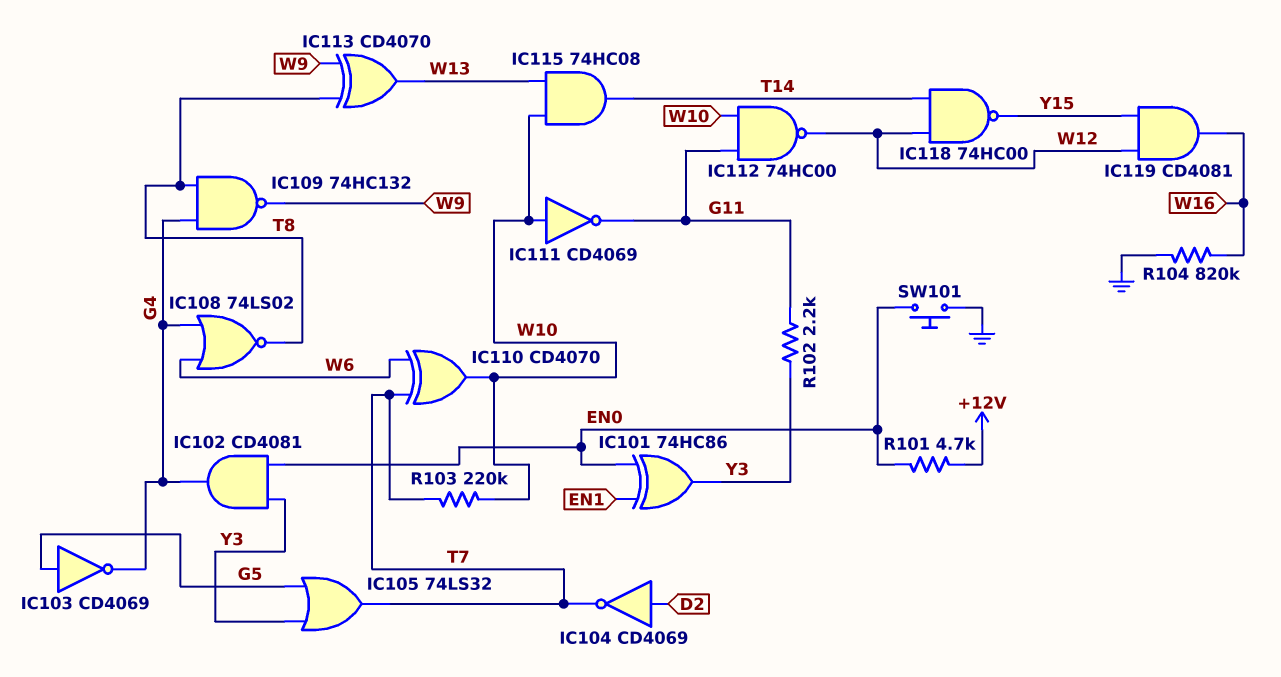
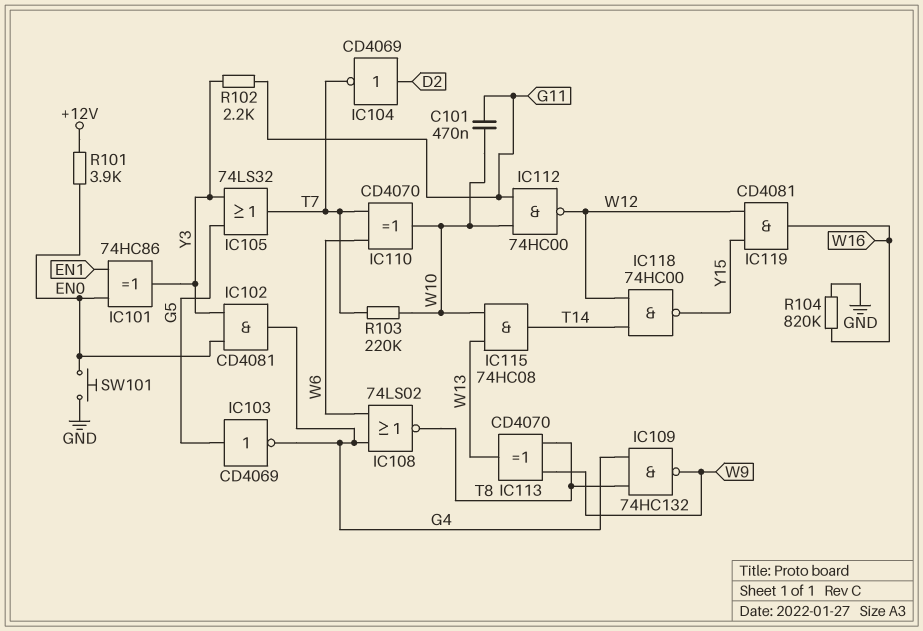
C101: none -> 470nF (G11, W10)
IC111: NOT CD4069 (in W10, out G11) -> none
R101: 4.7k (+12V, EN0) -> 3.9k (+12V, EN0)

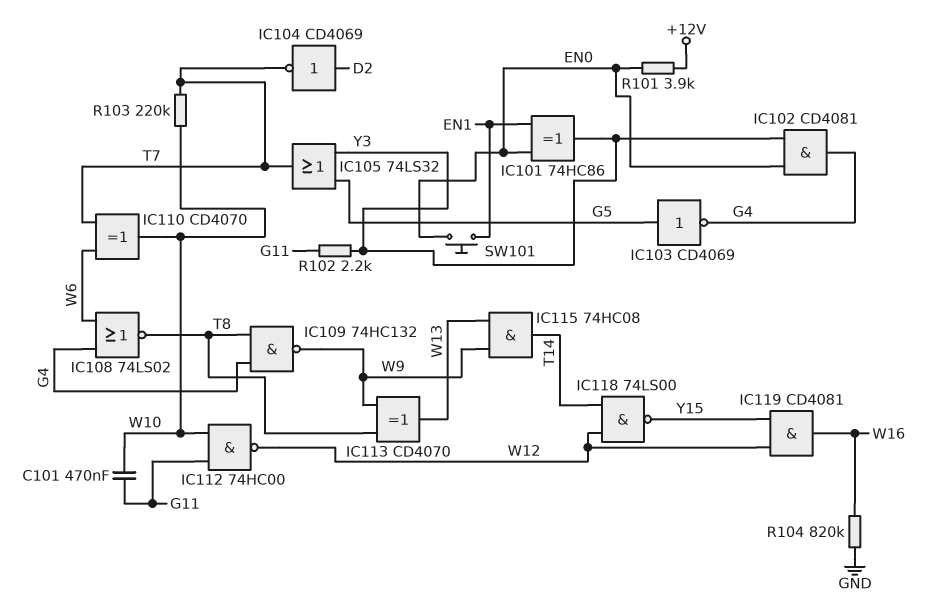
IC115: AND 74HC08 (in W10, in W13, out T14) -> AND 74HC08 (in W9, in W13, out T14)
IC118: NAND 74HC00 (in T14, in W12, out Y15) -> NAND 74LS00 (in T14, in W12, out Y15)
SW101: button (EN0, GND) -> button (EN0, EN1)

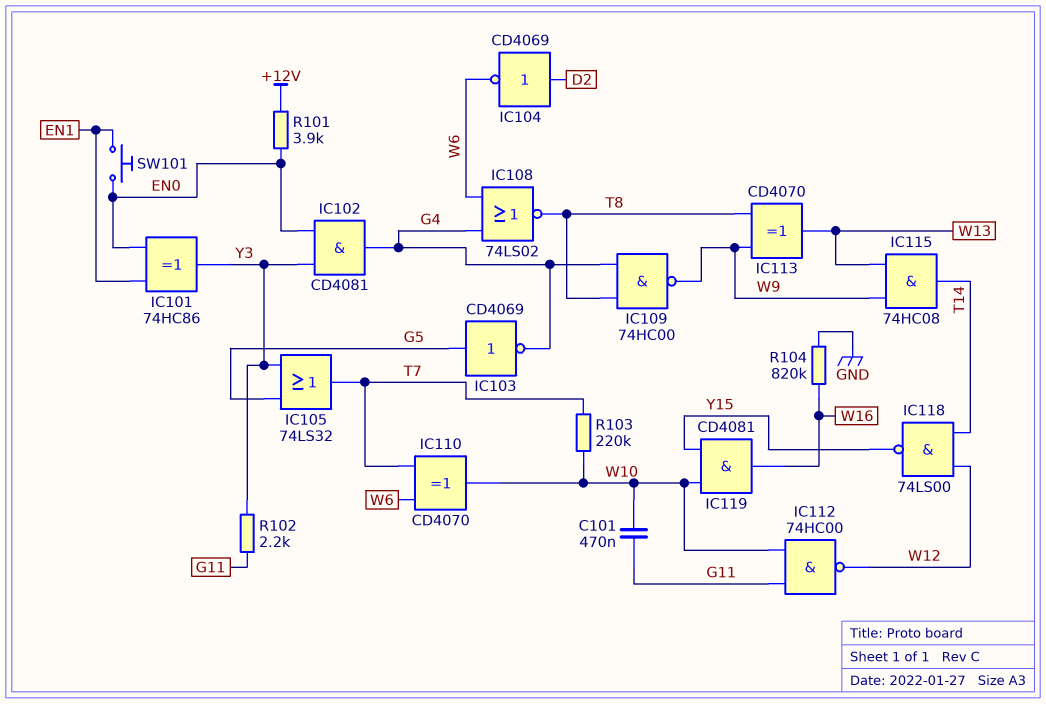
IC104: NOT CD4069 (in D2, out T7) -> NOT CD4069 (in D2, out W6)
IC109: NAND 74HC132 (in G4, in T8, out W9) -> NAND 74HC00 (in G4, in T8, out W9)
IC119: AND CD4081 (in W12, in Y15, out W16) -> AND CD4081 (in W10, in Y15, out W16)

